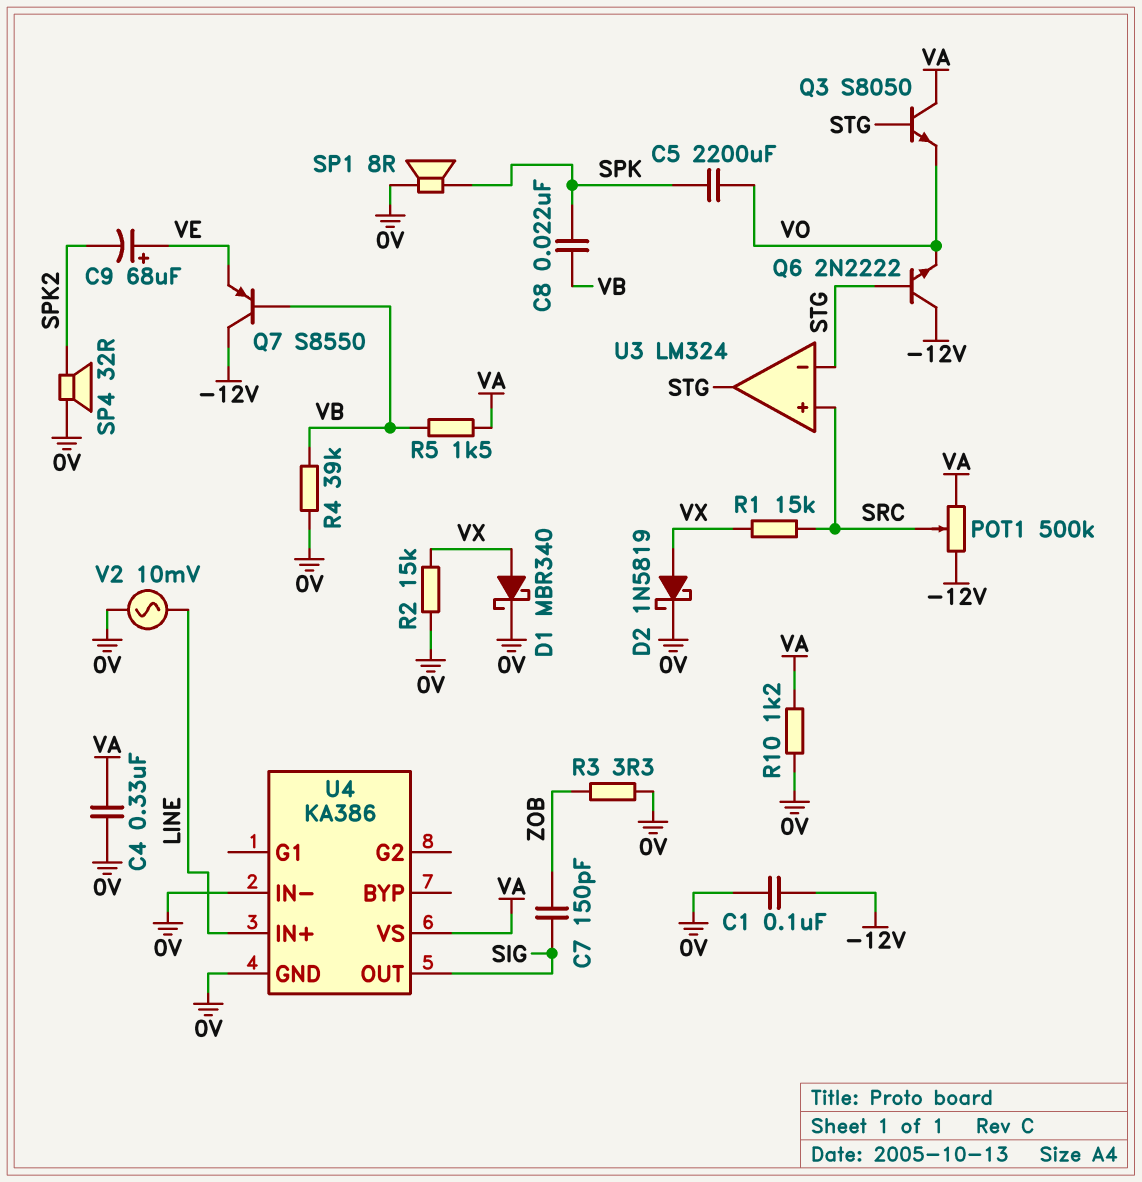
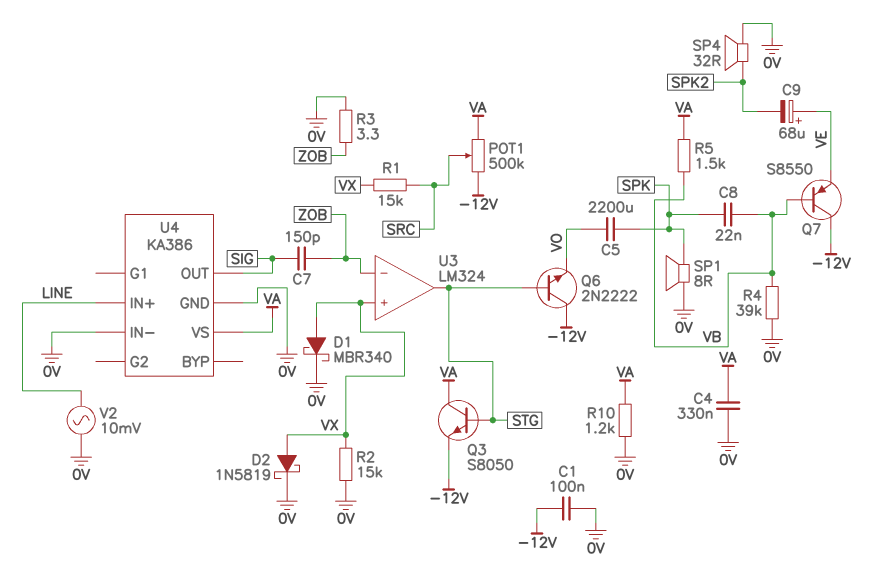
Q3: NPN S8050 (B STG, C VA, E VO) -> NPN S8050 (B STG, C VA, E -12V)
U3 pin in+: SRC -> VX
U3 pin in-: STG -> ZOB

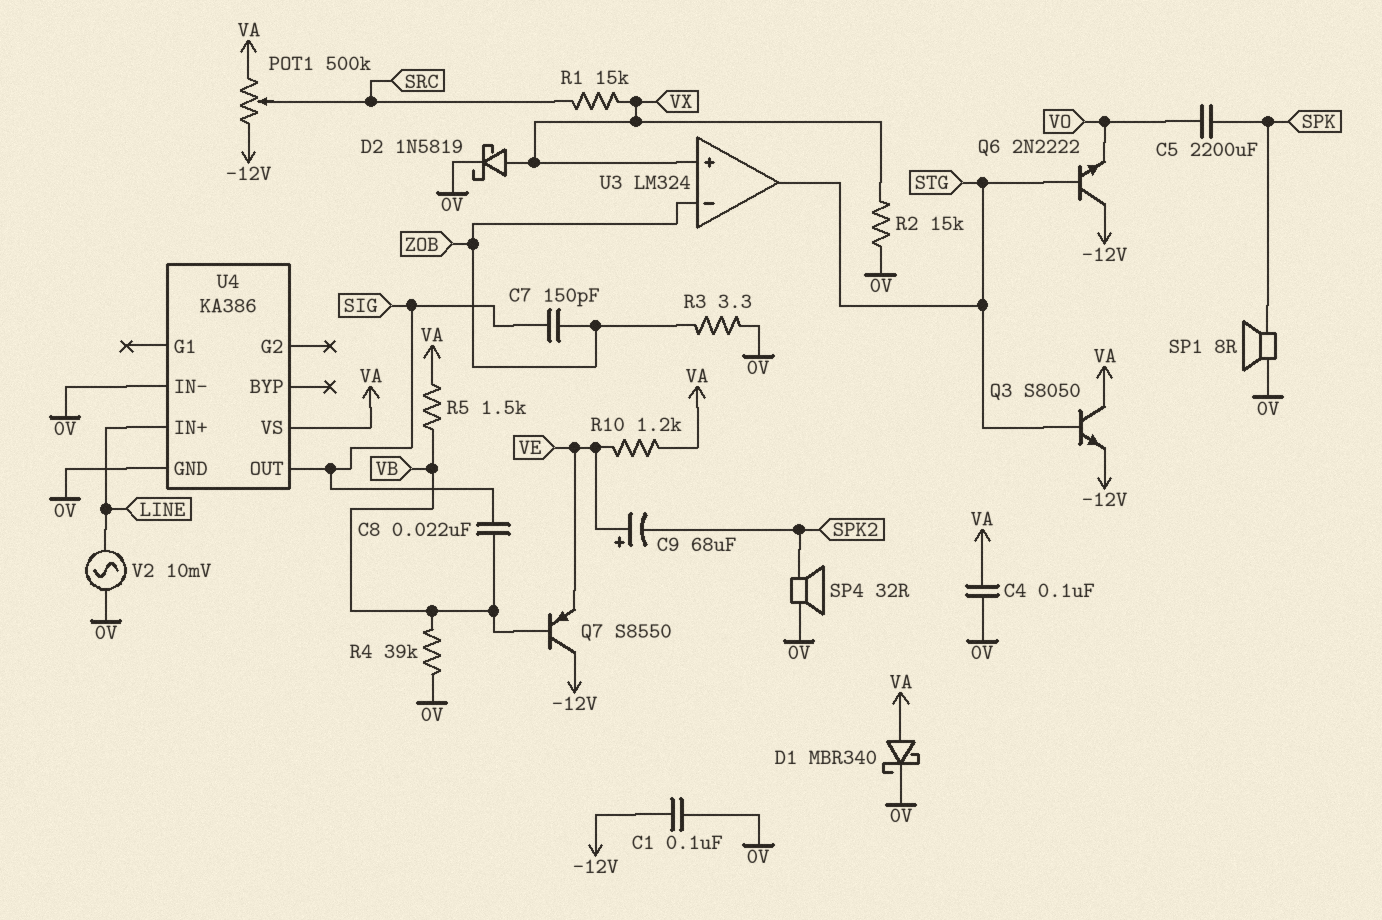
C4: 330nF (0V, VA) -> 100nF (0V, VA)
C8: 22nF (SPK, VB) -> 22nF (SIG, VB)
D1: schottky MBR340 (A VX, K 0V) -> schottky MBR340 (A VA, K 0V)
R10: 1.2k (0V, VA) -> 1.2k (VA, VE)

